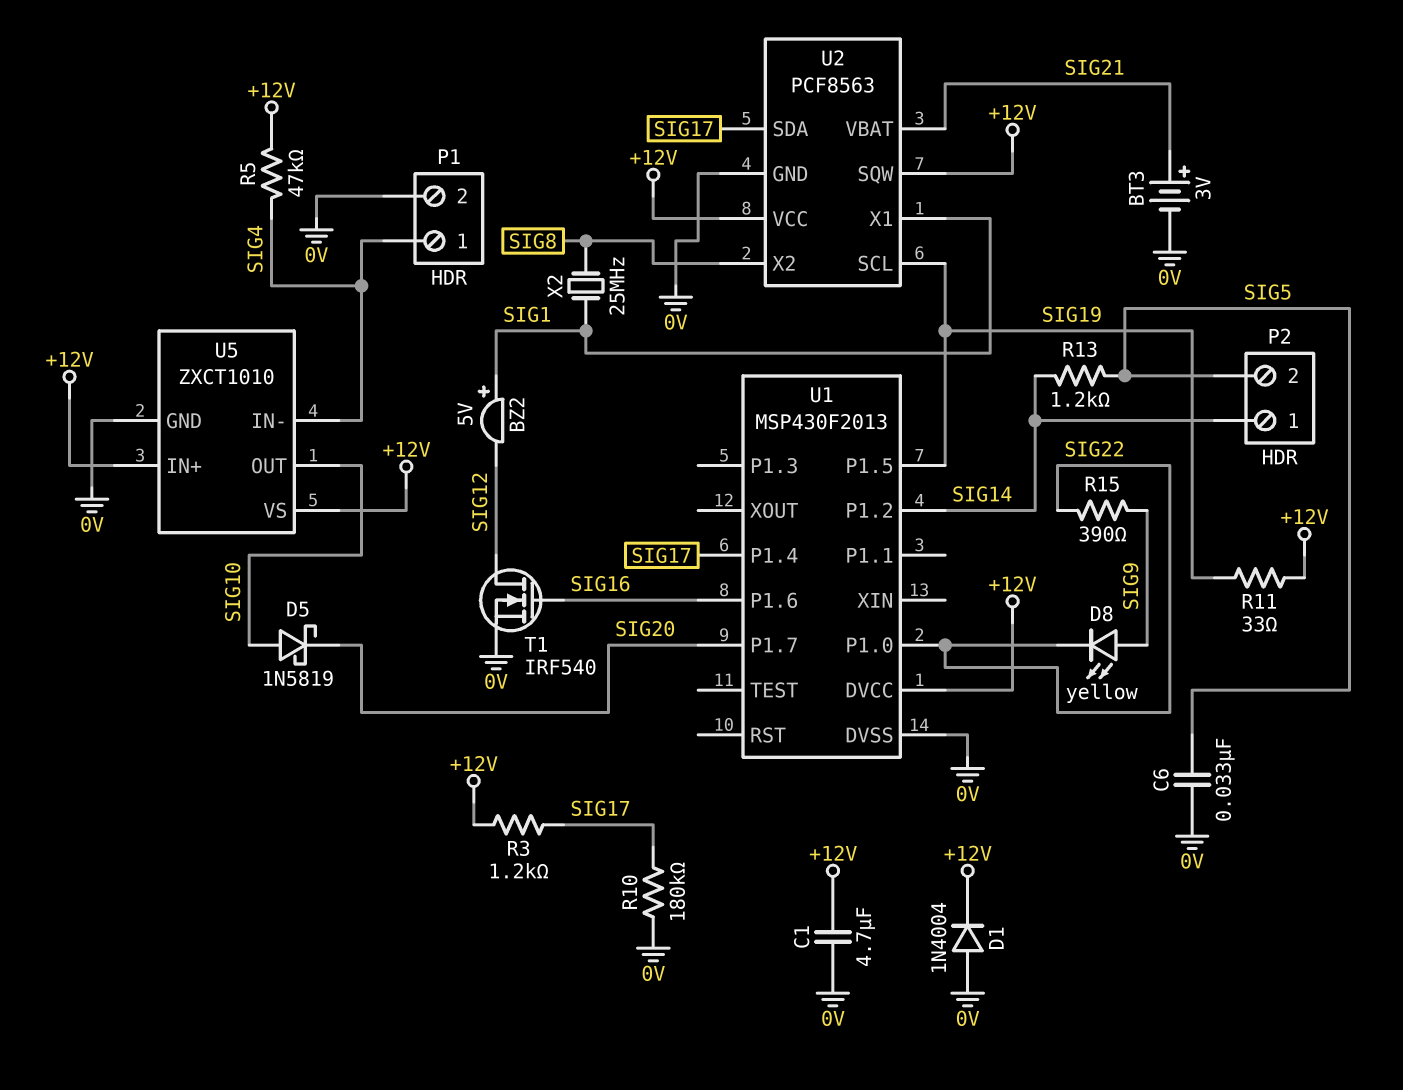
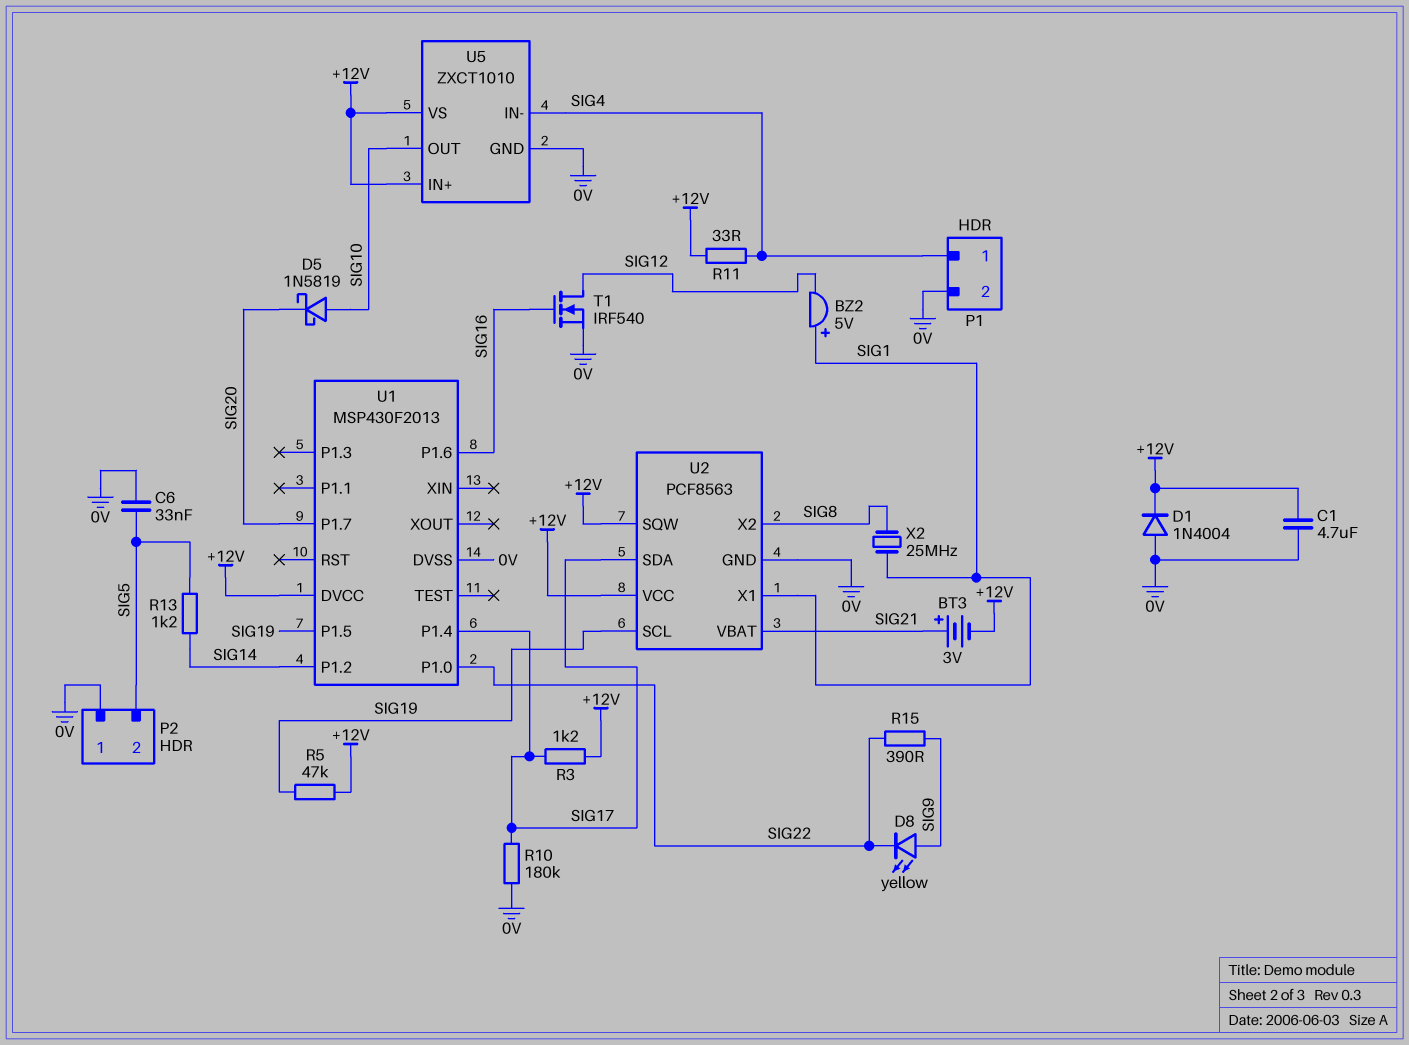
BT3: 3V (plus SIG21, minus 0V) -> 3V (plus SIG21, minus +12V)
P2 pin 1: SIG14 -> 0V
R5: 47k (+12V, SIG4) -> 47k (+12V, SIG19)
R11: 33 (+12V, SIG19) -> 33 (+12V, SIG4)

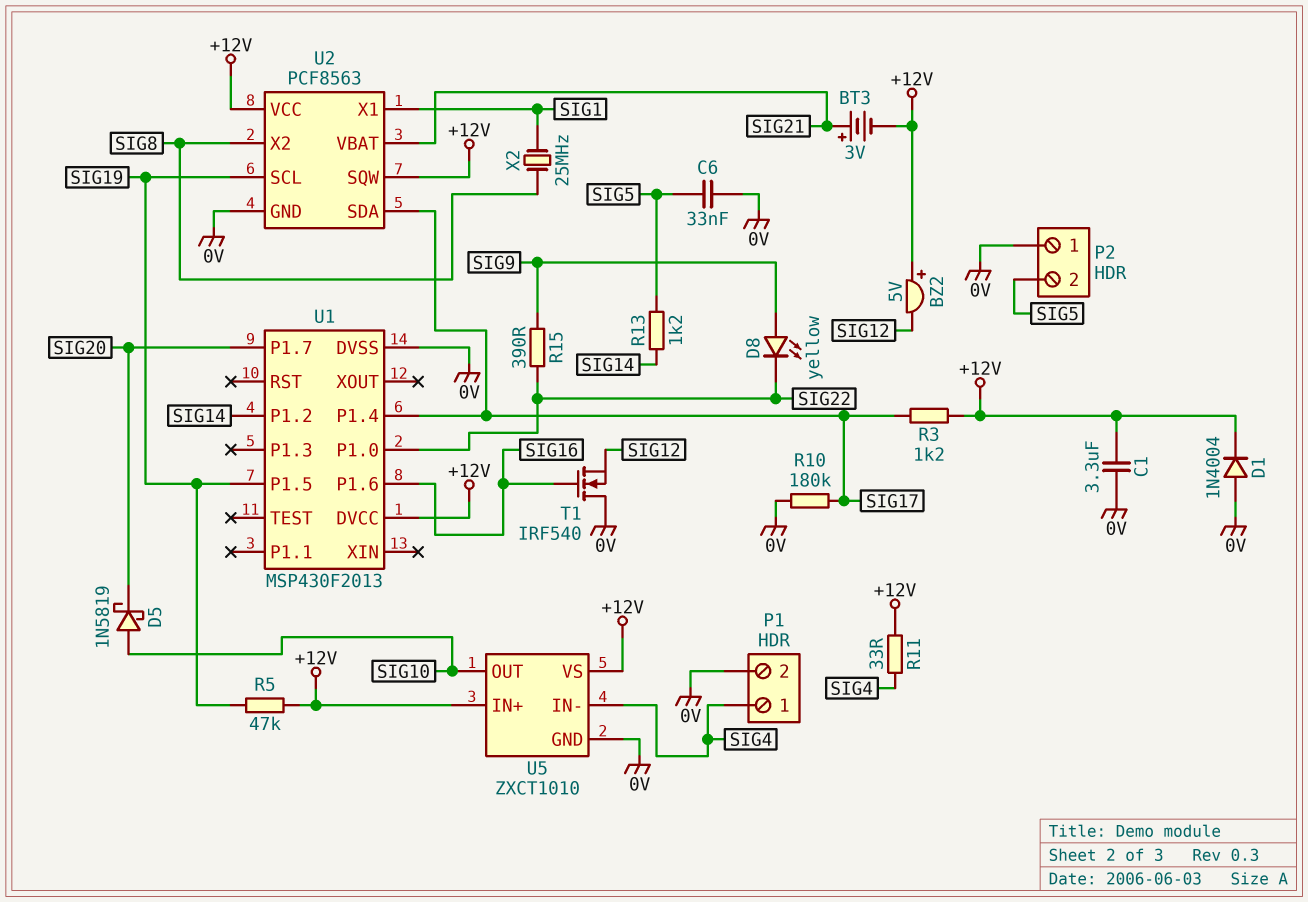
BZ2: buzzer 5V (plus SIG1, minus SIG12) -> buzzer 5V (plus +12V, minus SIG12)
C1: 4.7uF (+12V, 0V) -> 3.3uF (+12V, 0V)
T1: NMOS IRF540 (G SIG16, D SIG12, S 0V) -> NMOS IRF540 (G SIG16, D 0V, S SIG12)

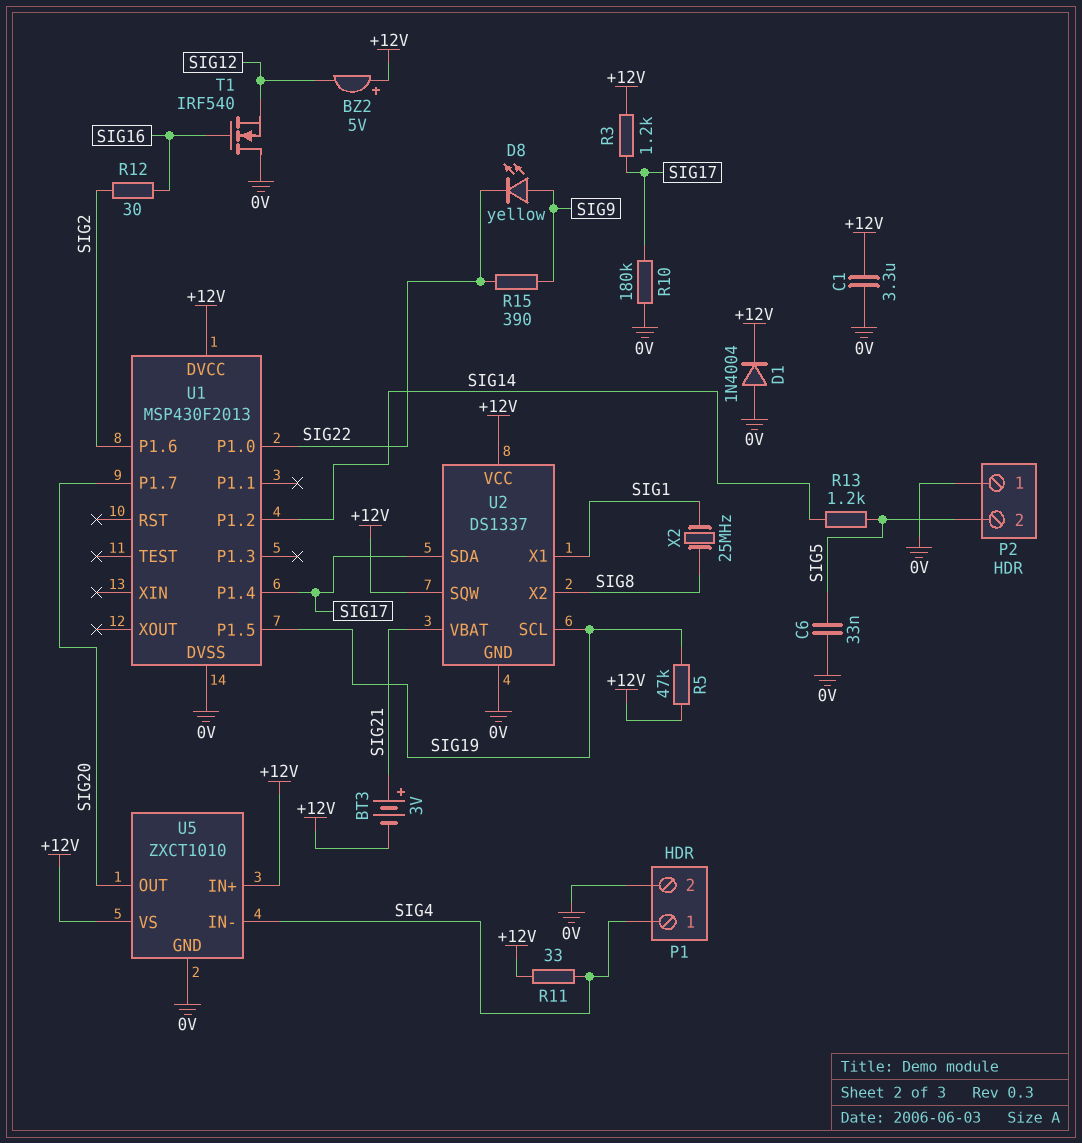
D5: schottky 1N5819 (A SIG10, K SIG20) -> none
R12: none -> 30 (SIG2, SIG16)
U1 pin P1.6: SIG16 -> SIG2
U2: PCF8563 -> DS1337
U5 pin OUT: SIG10 -> SIG20

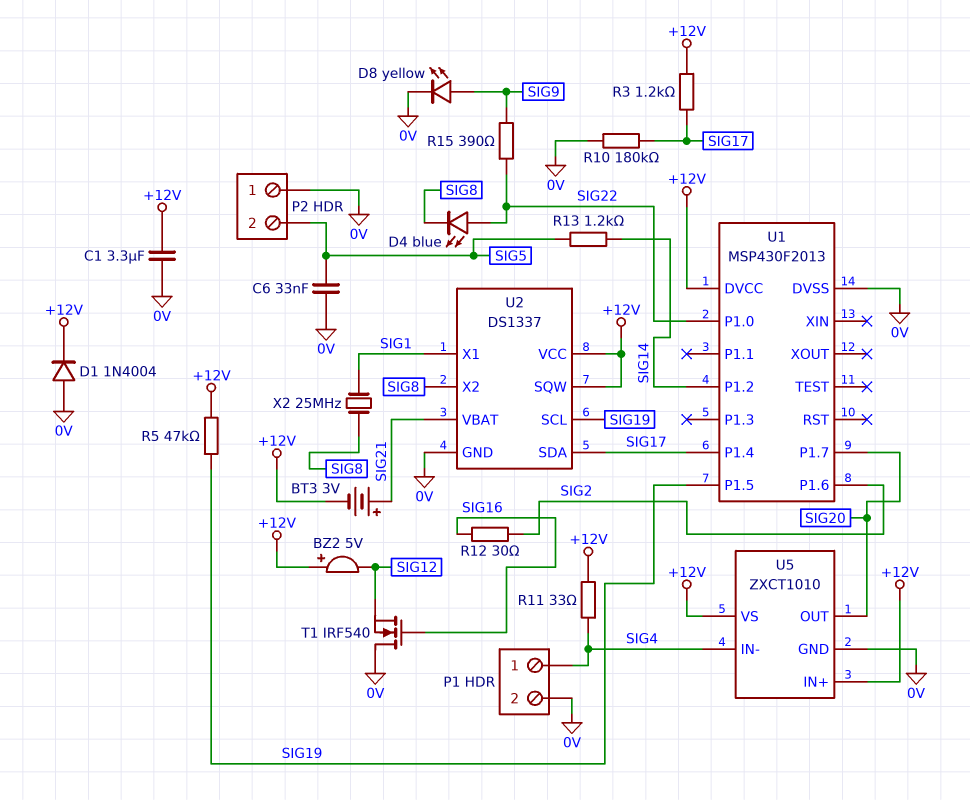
D4: none -> LED blue (A SIG22, K SIG8)
D8: LED yellow (A SIG9, K SIG22) -> LED yellow (A SIG9, K 0V)

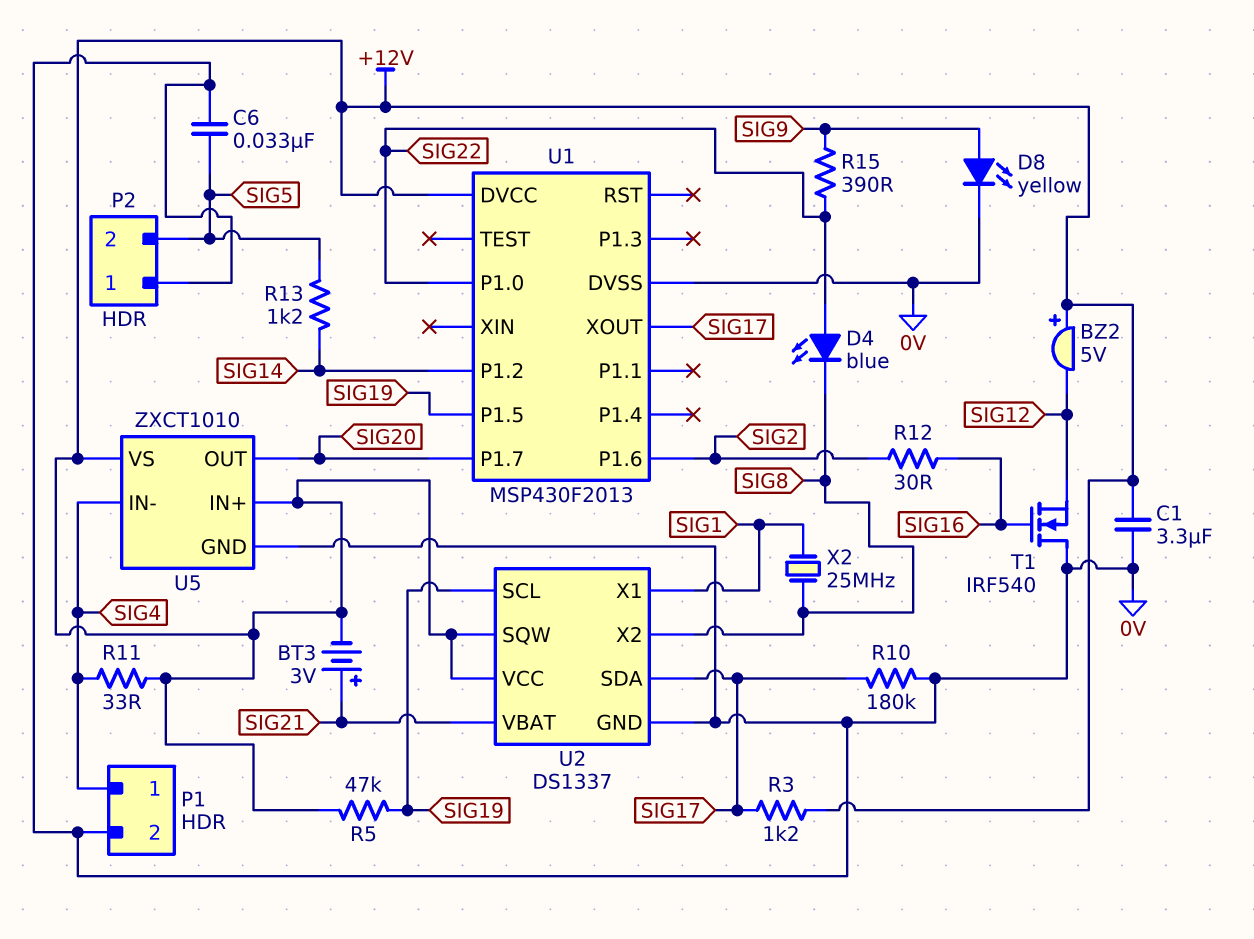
D1: diode 1N4004 (A 0V, K +12V) -> none
U1 pin P1.4: SIG17 -> none
U1 pin XOUT: none -> SIG17

